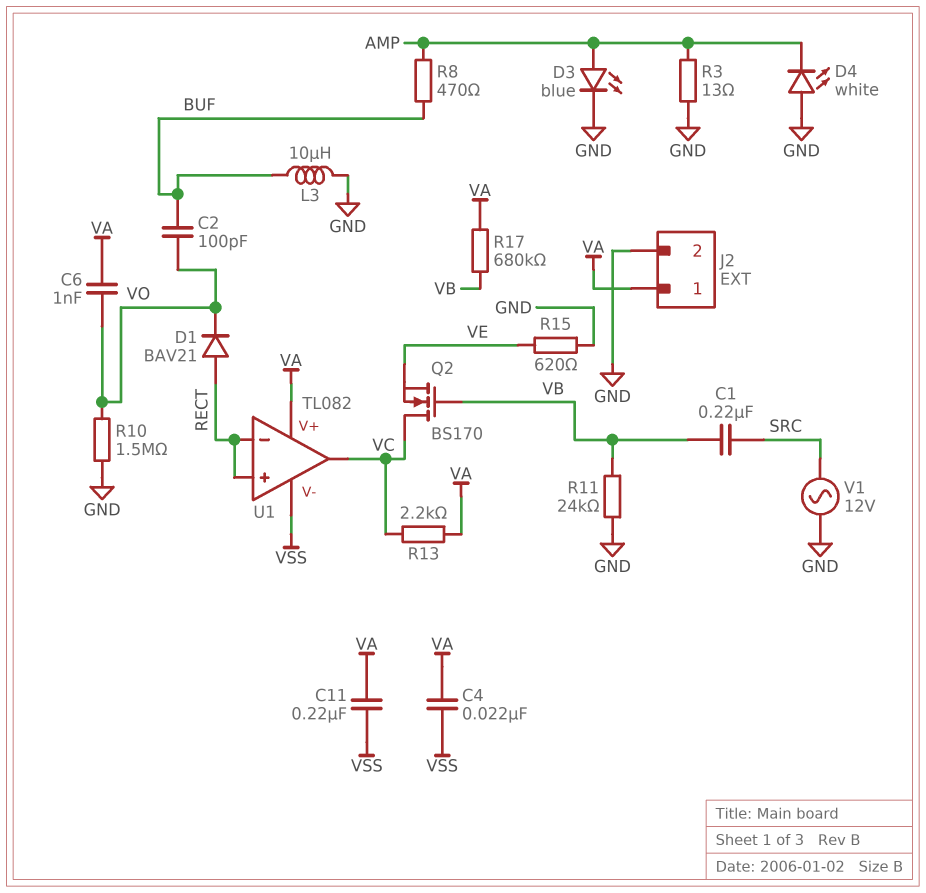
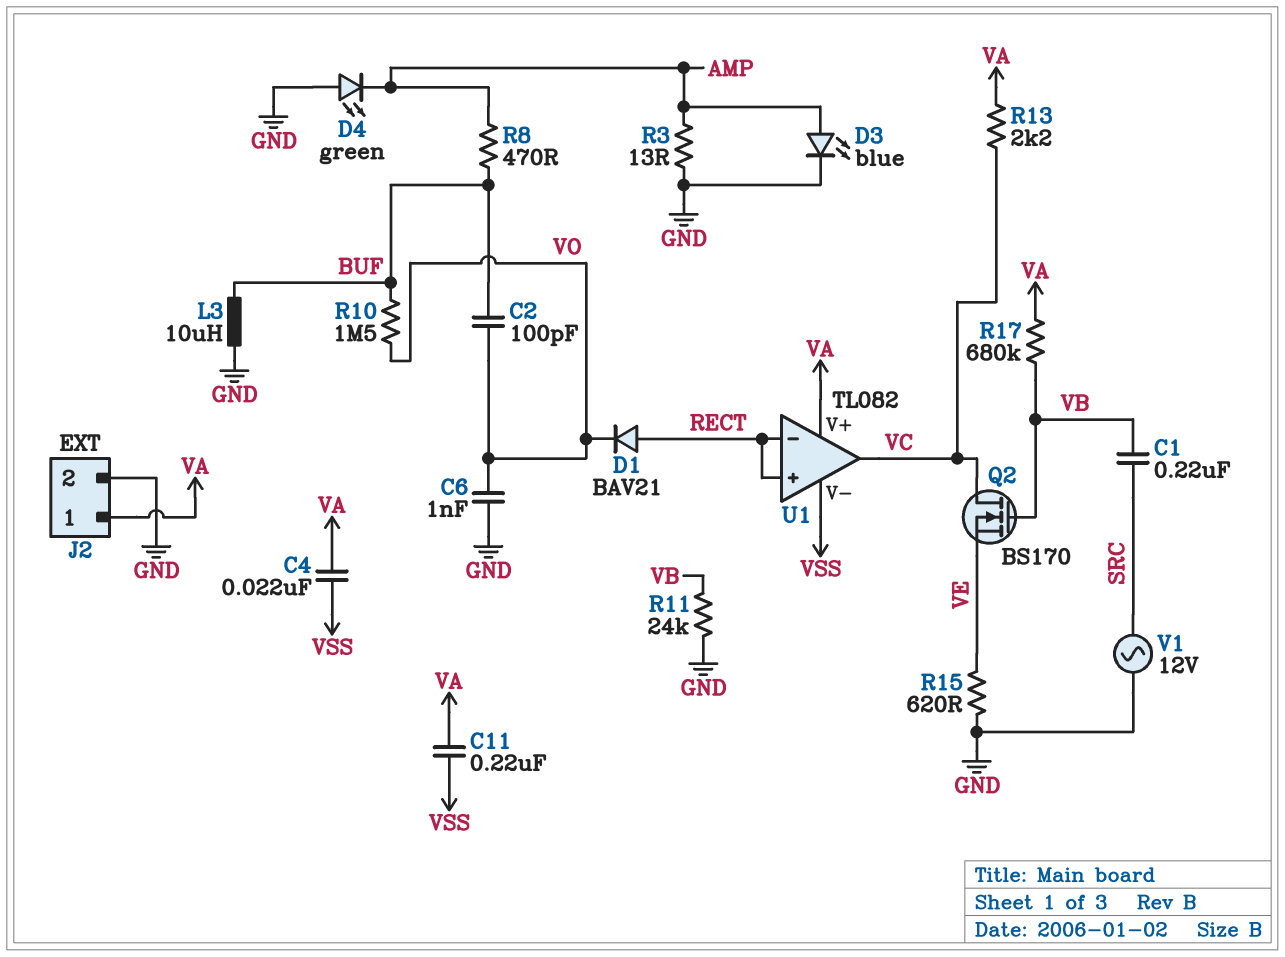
C6: 1nF (VA, VO) -> 1nF (GND, VO)
D4: LED white (A GND, K AMP) -> LED green (A GND, K AMP)
R10: 1.5M (GND, VO) -> 1.5M (BUF, VO)

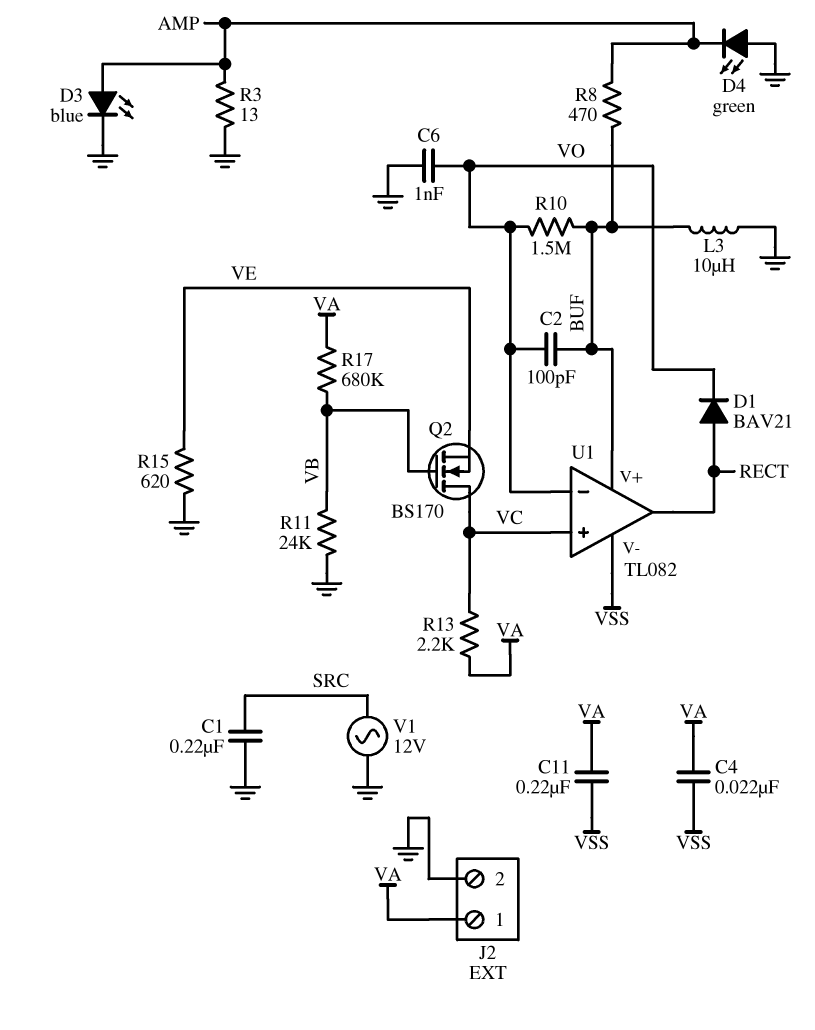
C1: 220nF (SRC, VB) -> 220nF (GND, SRC)
U1 pin V+: VA -> BUF
U1 pin in+: RECT -> VC
U1 pin in-: RECT -> VO
U1 pin out: VC -> RECT

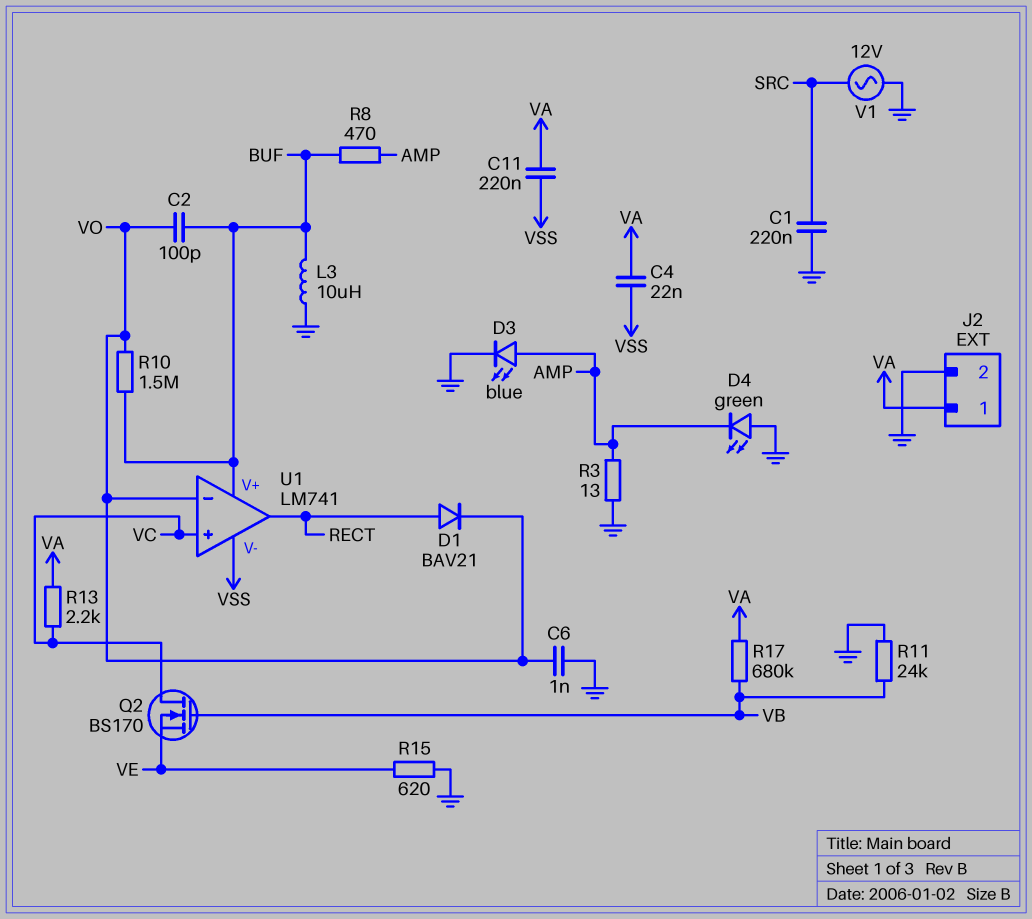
U1: TL082 -> LM741

